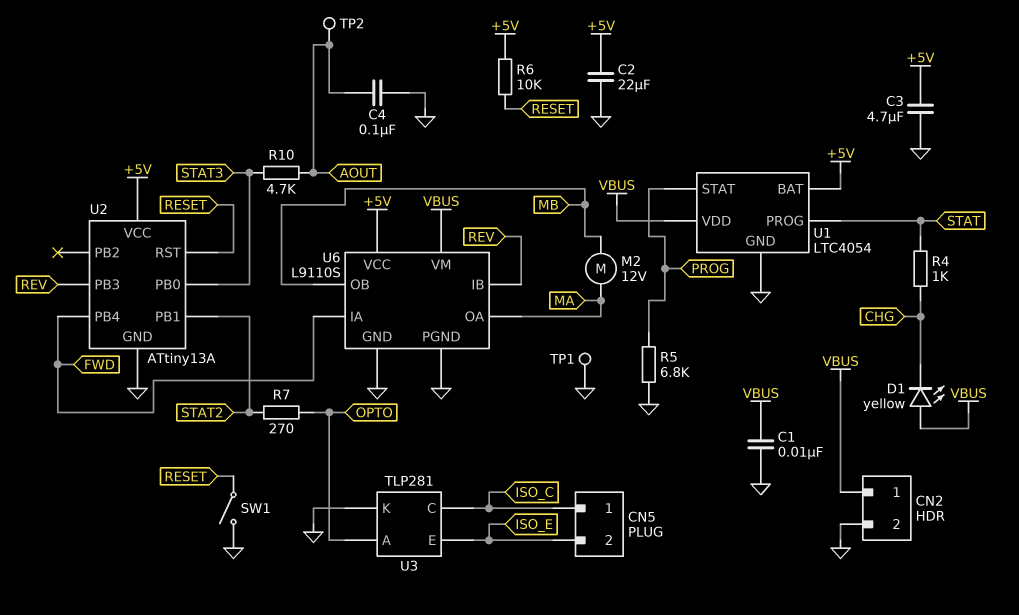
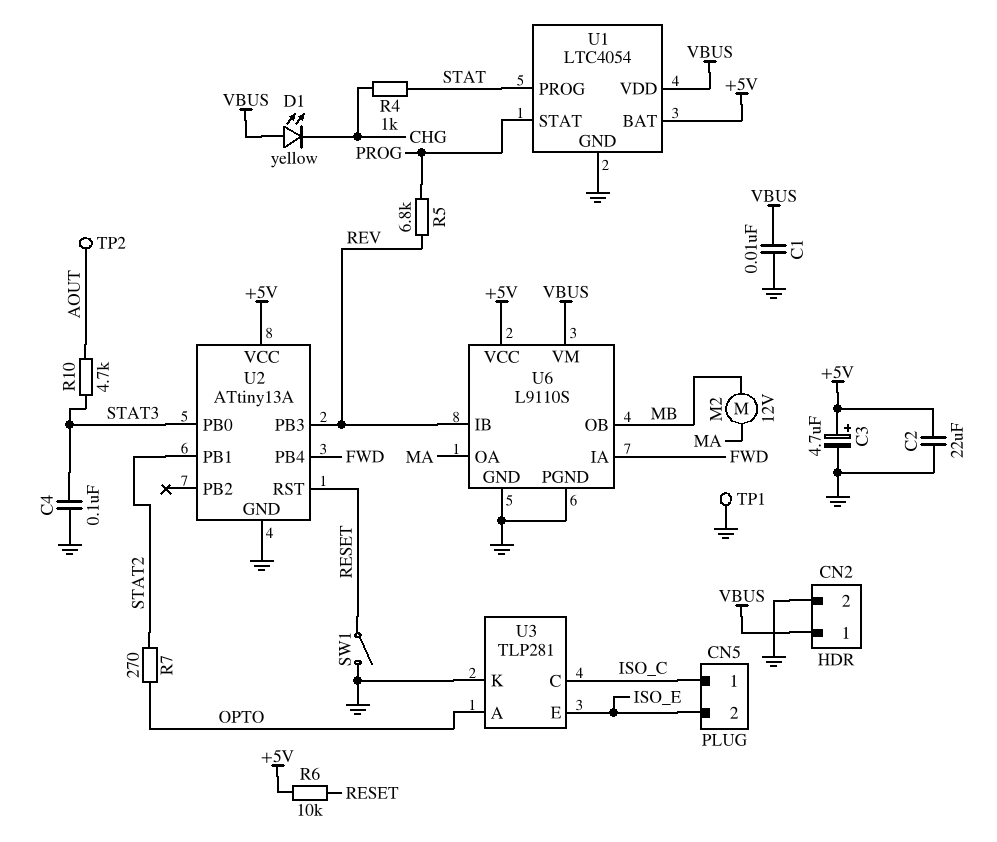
C3: 4.7uF (+5V, GND) -> 4.7uF (plus +5V, minus GND)
C4: 100nF (AOUT, GND) -> 100nF (GND, STAT3)
R5: 6.8k (GND, PROG) -> 6.8k (PROG, REV)

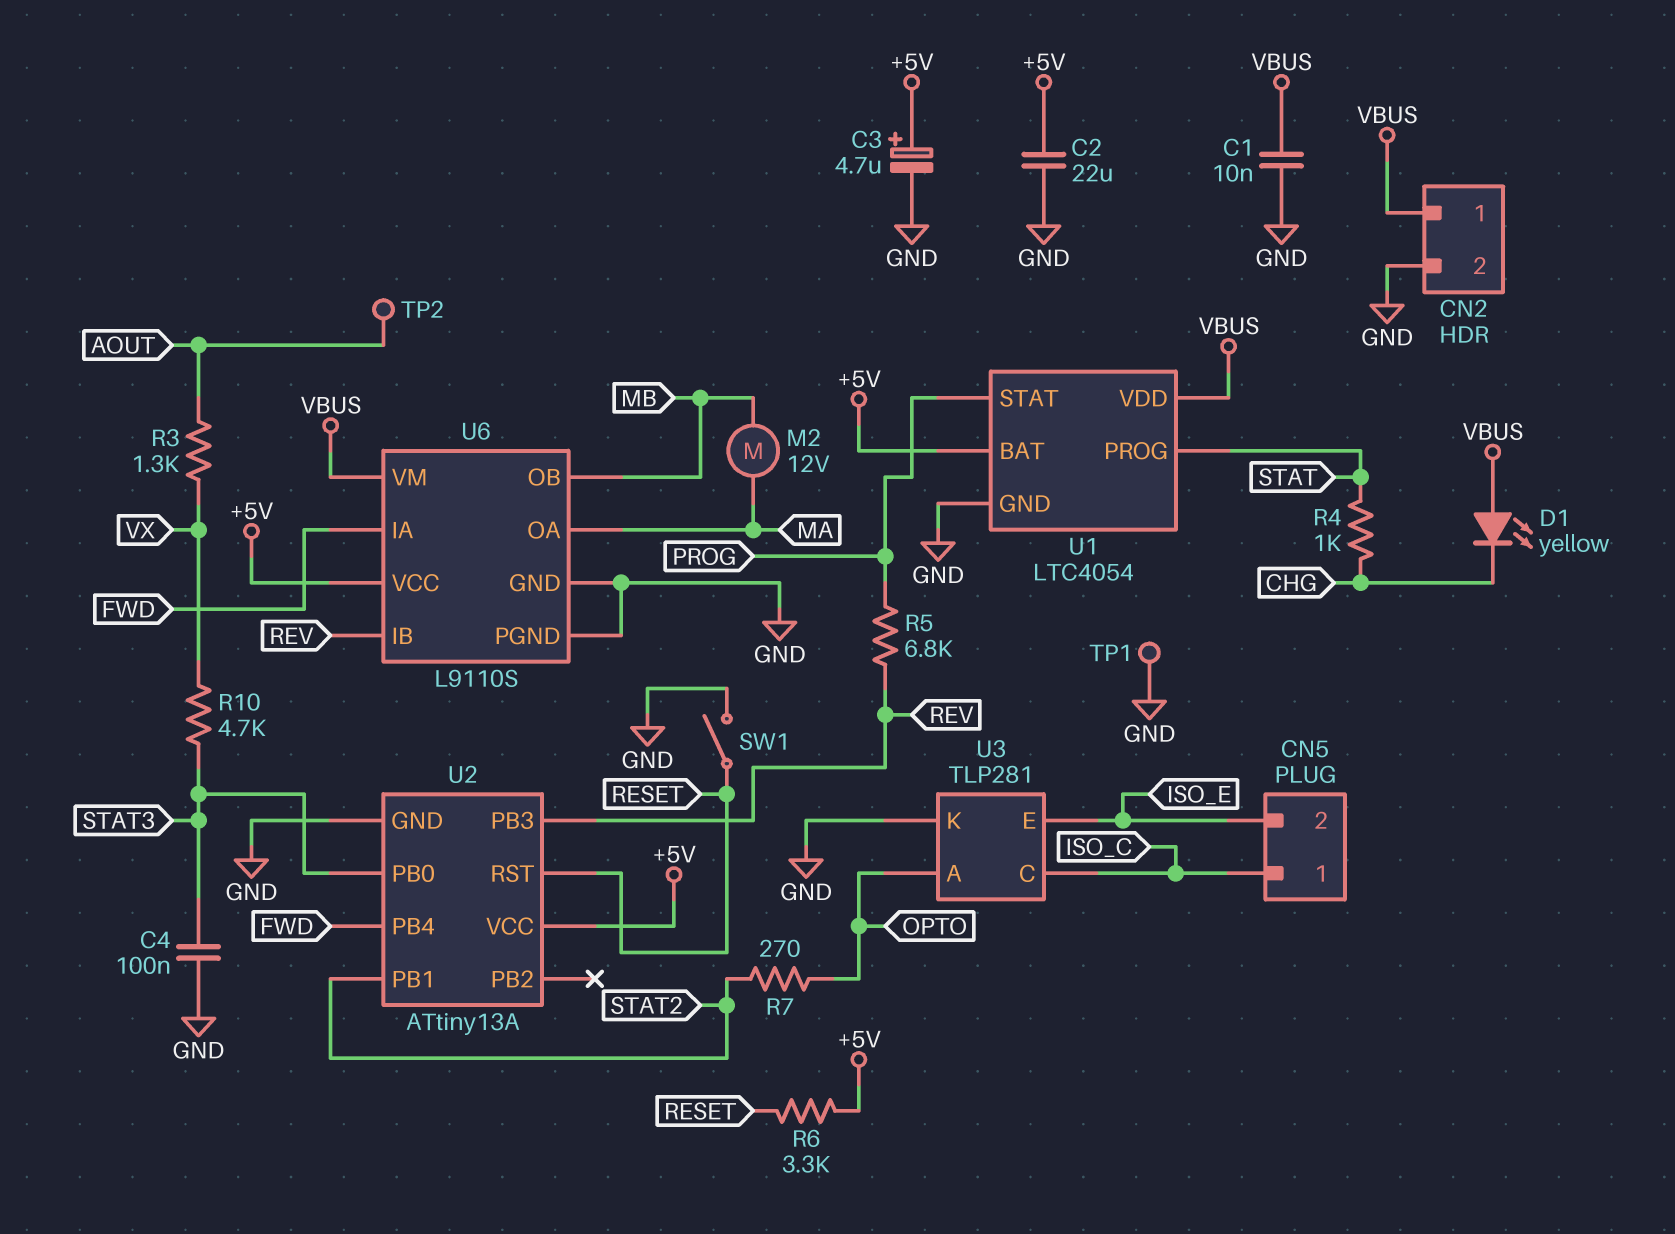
R3: none -> 1.3k (AOUT, VX)
R6: 10k (+5V, RESET) -> 3.3k (+5V, RESET)
R10: 4.7k (AOUT, STAT3) -> 4.7k (STAT3, VX)

